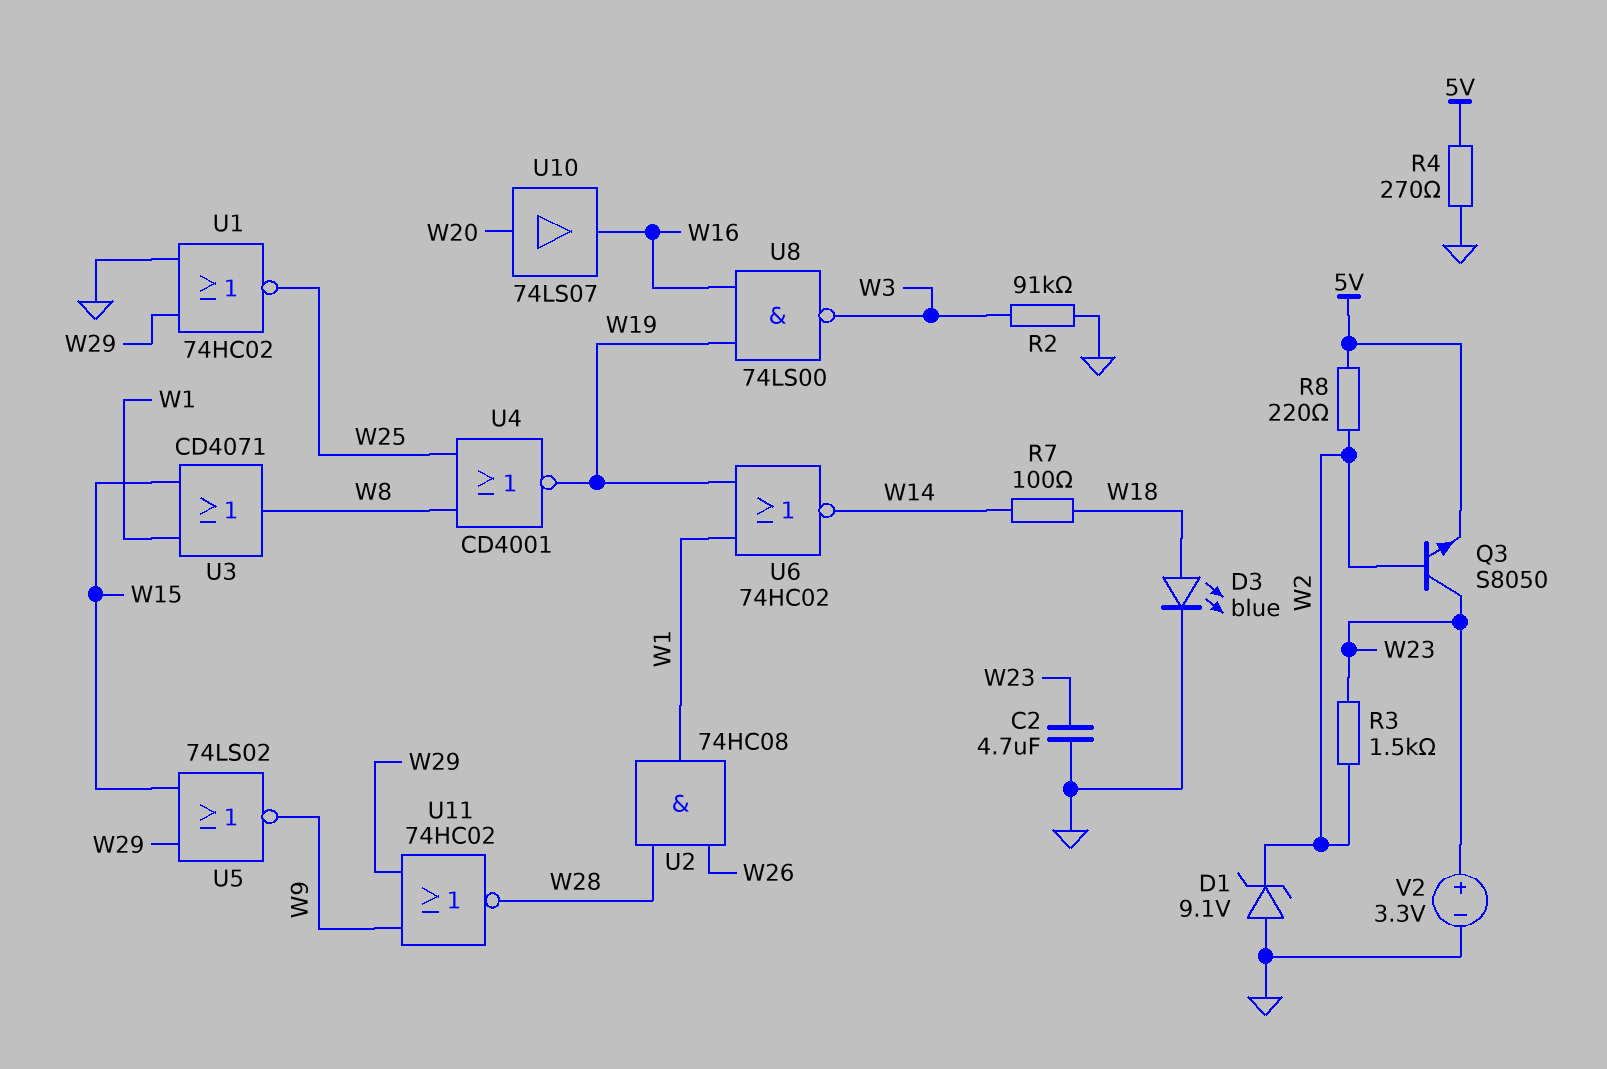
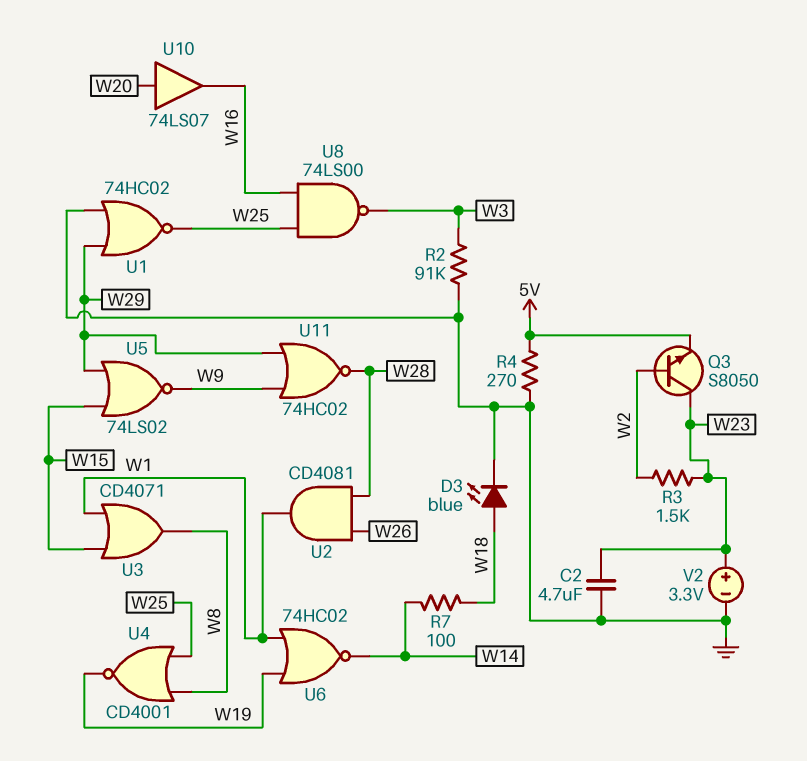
D1: zener 9.1V (A GND, K W2) -> none
R8: 220 (5V, W2) -> none
U2: AND 74HC08 (in W26, in W28, out W1) -> AND CD4081 (in W26, in W28, out W1)
U8: NAND 74LS00 (in W16, in W19, out W3) -> NAND 74LS00 (in W16, in W25, out W3)

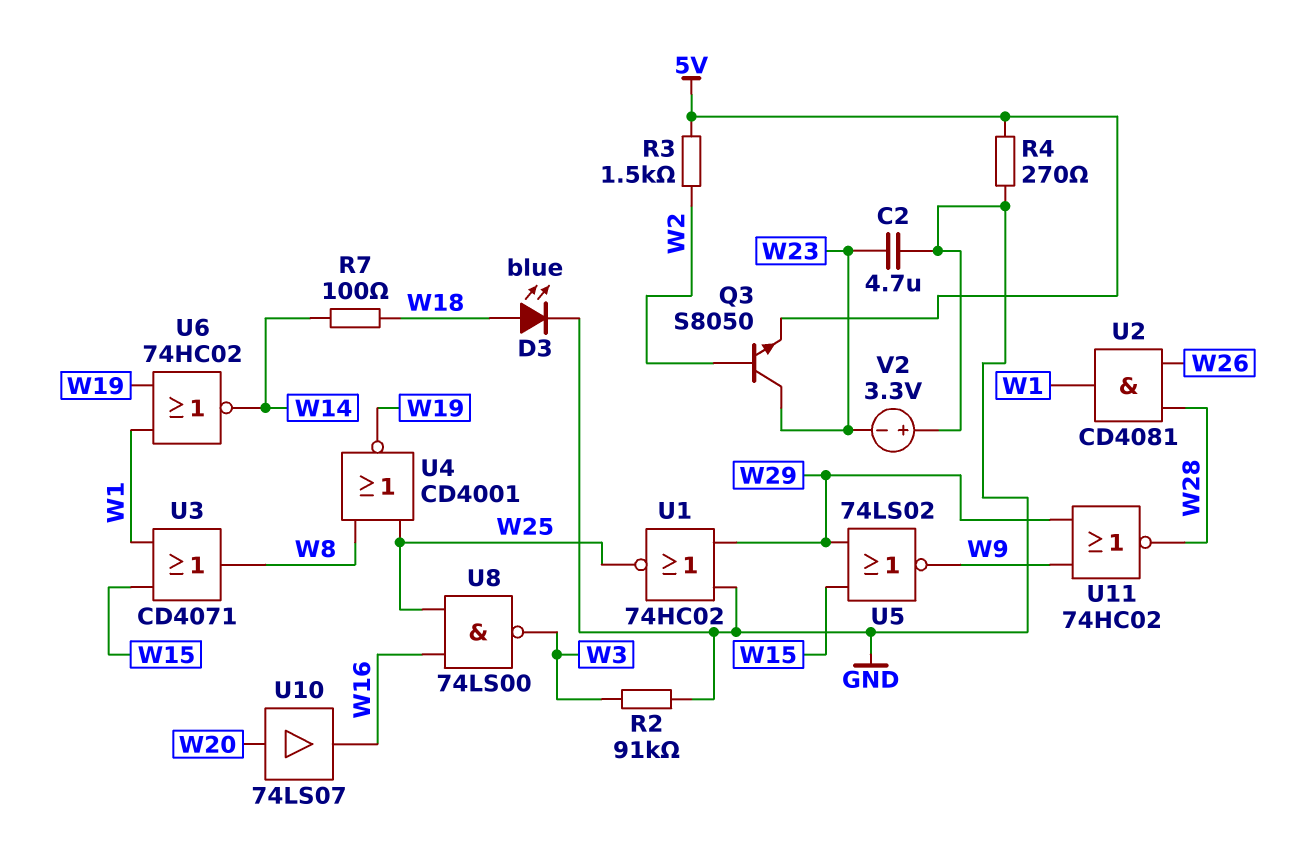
R3: 1.5k (W2, W23) -> 1.5k (5V, W2)
V2: 3.3V (plus W23, minus GND) -> 3.3V (plus GND, minus W23)

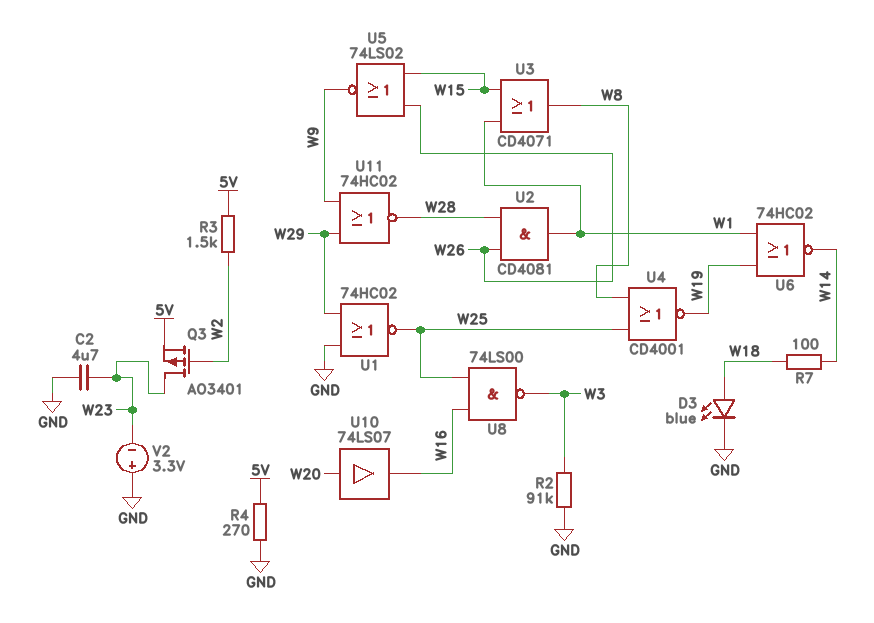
Q3: NPN S8050 (B W2, C W23, E 5V) -> PMOS AO3401 (G W2, D W23, S 5V)
U5: NOR 74LS02 (in W15, in W29, out W9) -> NOR 74LS02 (in W15, in W26, out W9)

